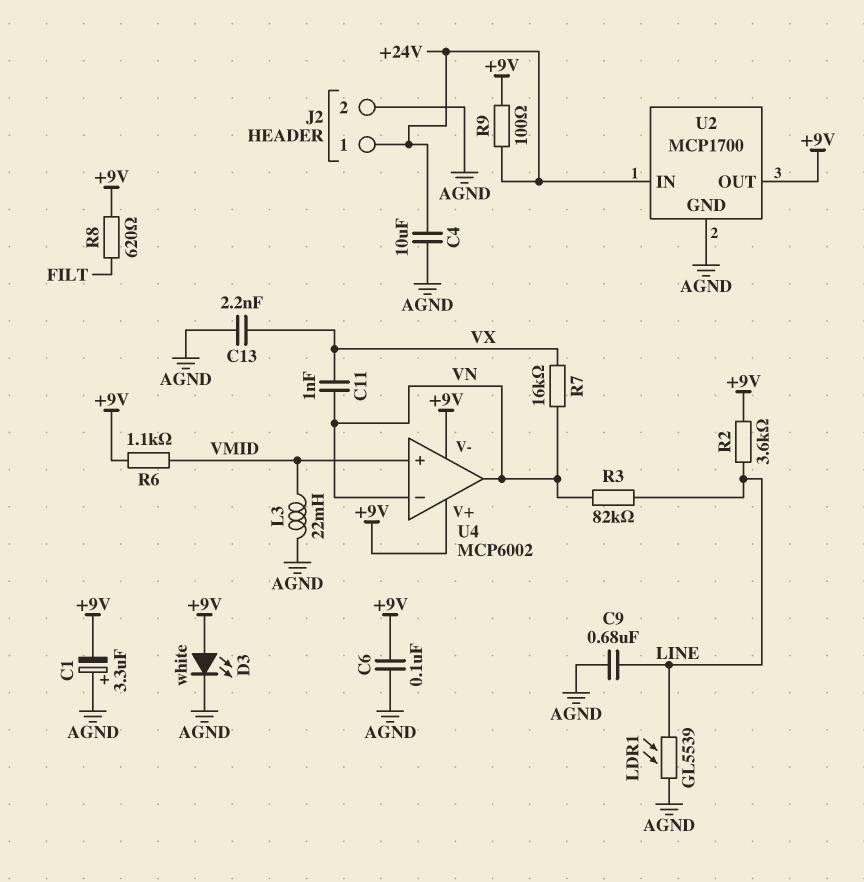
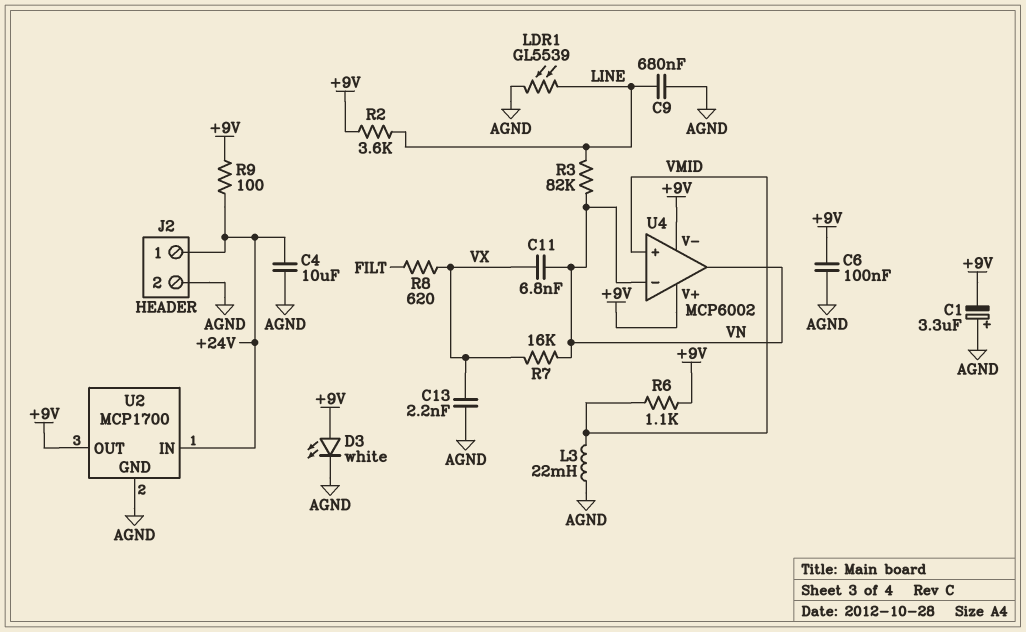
C11: 1nF (VN, VX) -> 6.8nF (VN, VX)
R8: 620 (+9V, FILT) -> 620 (FILT, VX)

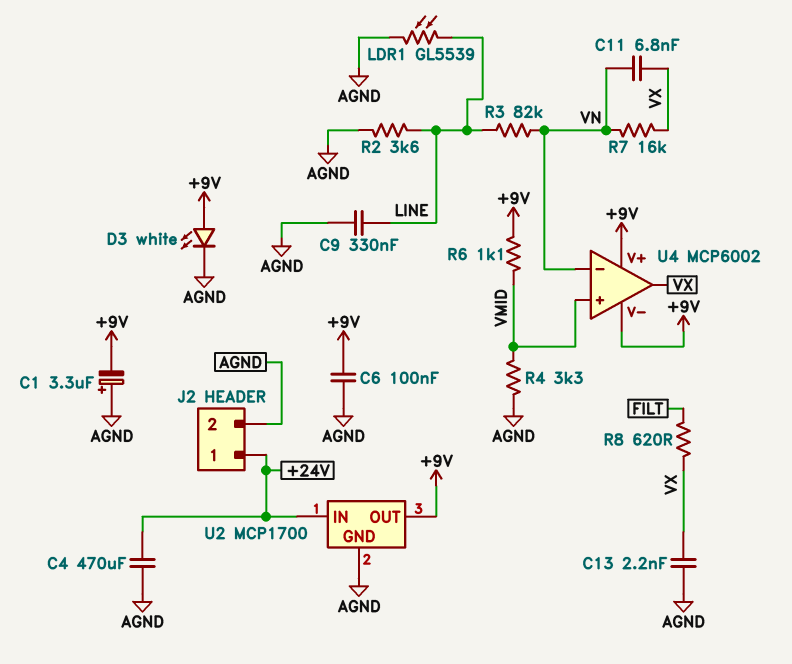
C4: 10uF (+24V, AGND) -> 470uF (+24V, AGND)
C9: 680nF (AGND, LINE) -> 330nF (AGND, LINE)
L3: 22mH (AGND, VMID) -> none
R2: 3.6k (+9V, LINE) -> 3.6k (AGND, LINE)
R4: none -> 3.3k (AGND, VMID)
R9: 100 (+9V, +24V) -> none
U4 pin out: VN -> VX

